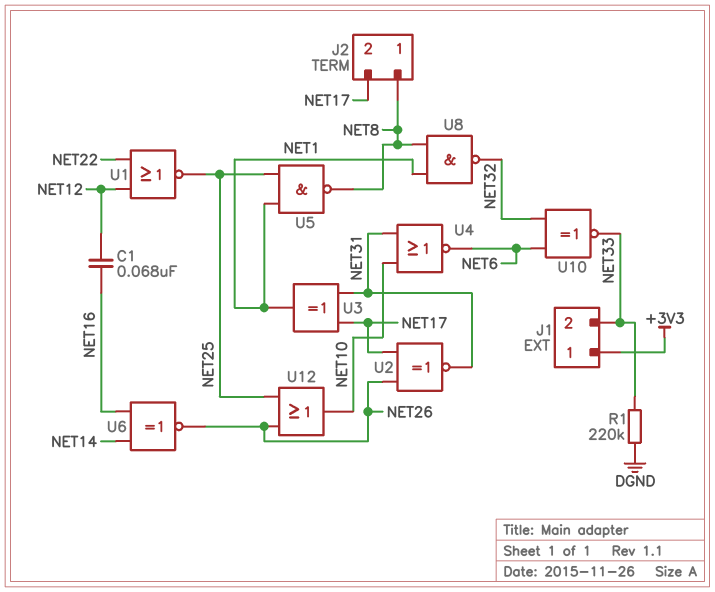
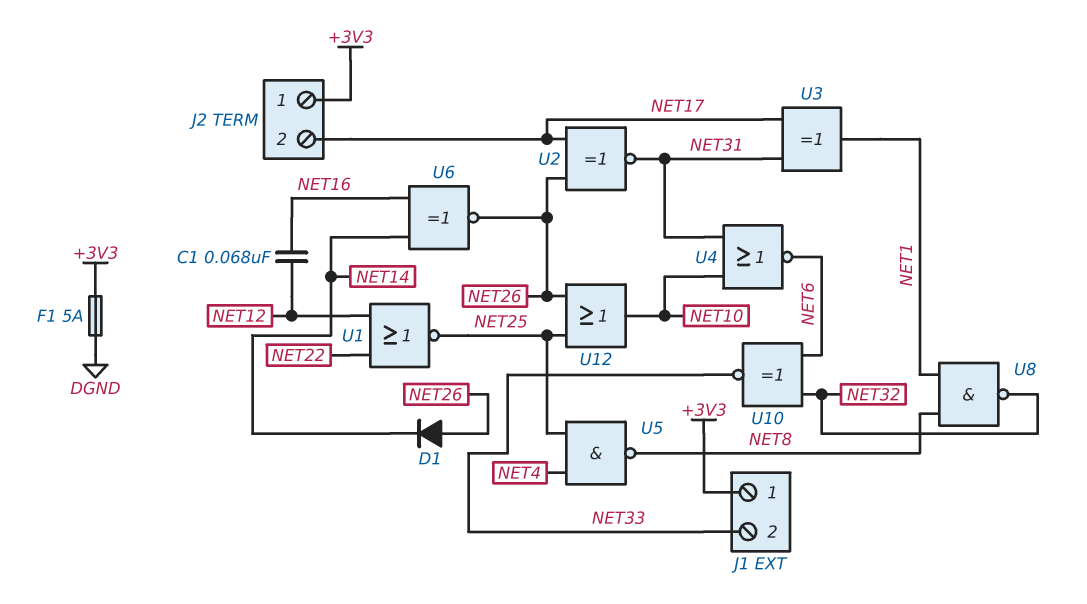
D1: none -> diode (A NET26, K NET14)
F1: none -> 5A (+3V3, DGND)
J2 pin 1: NET8 -> +3V3
R1: 220k (DGND, NET33) -> none
U5: NAND (in NET1, in NET25, out NET8) -> NAND (in NET4, in NET25, out NET8)

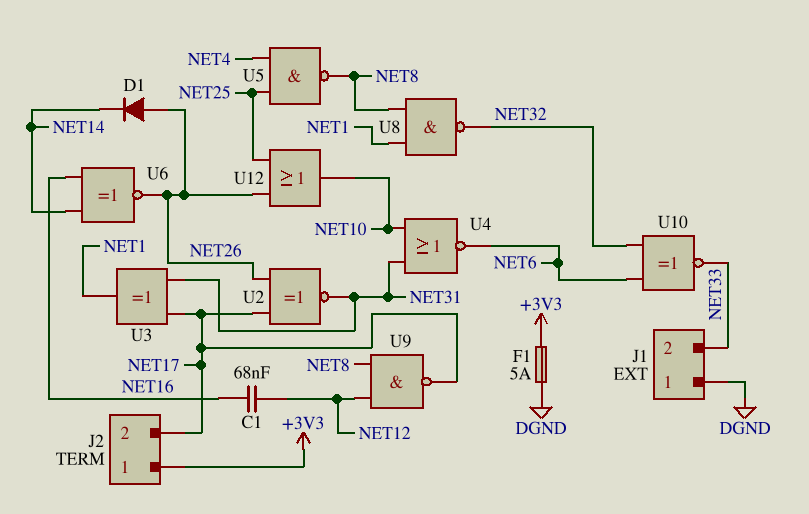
J1 pin 1: +3V3 -> DGND
U1: NOR (in NET12, in NET22, out NET25) -> none
U9: none -> NAND (in NET8, in NET12, out NET17)

